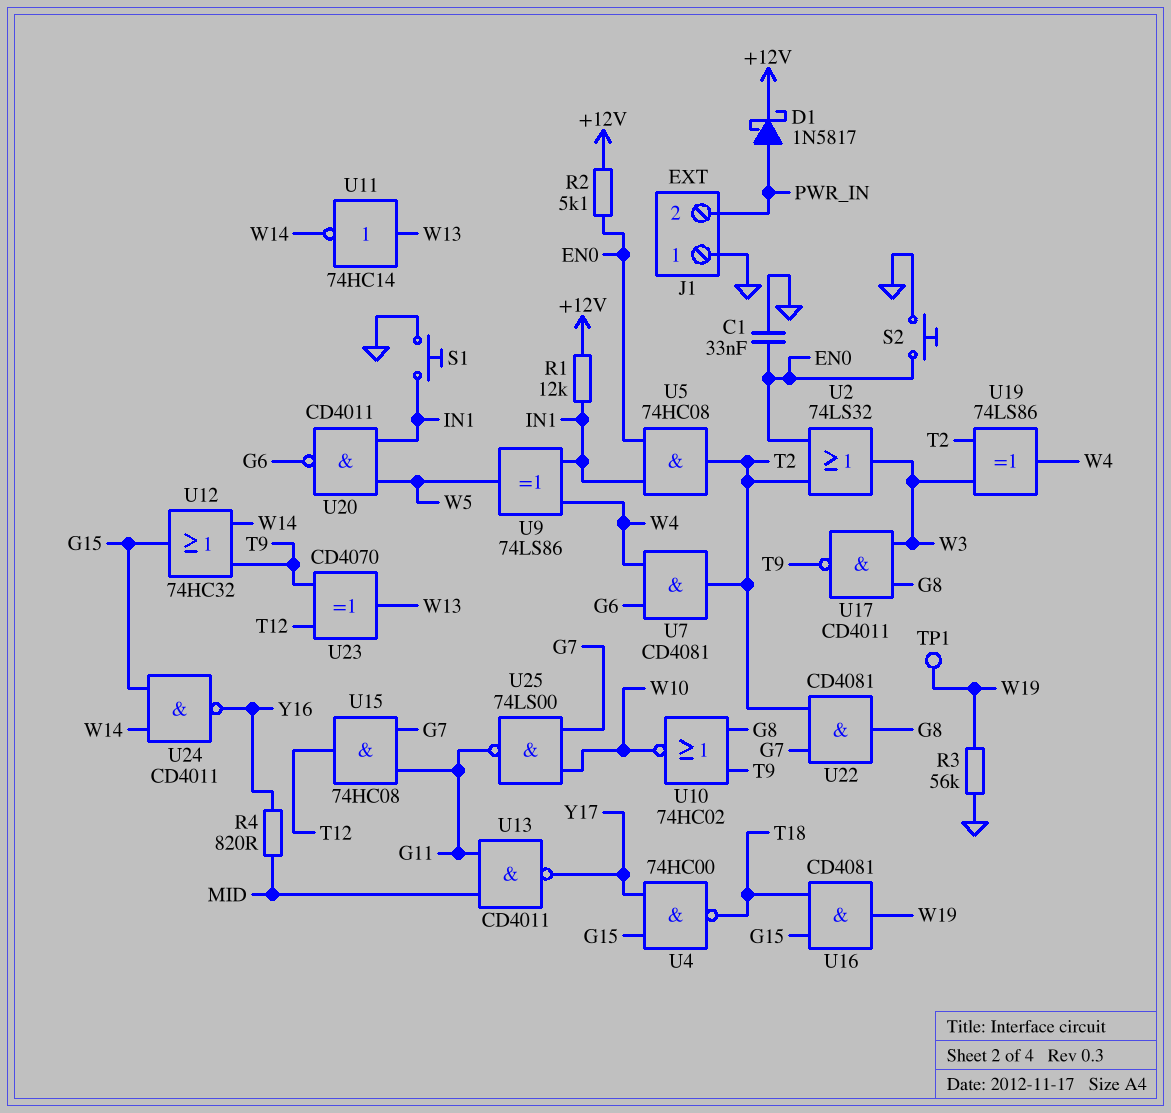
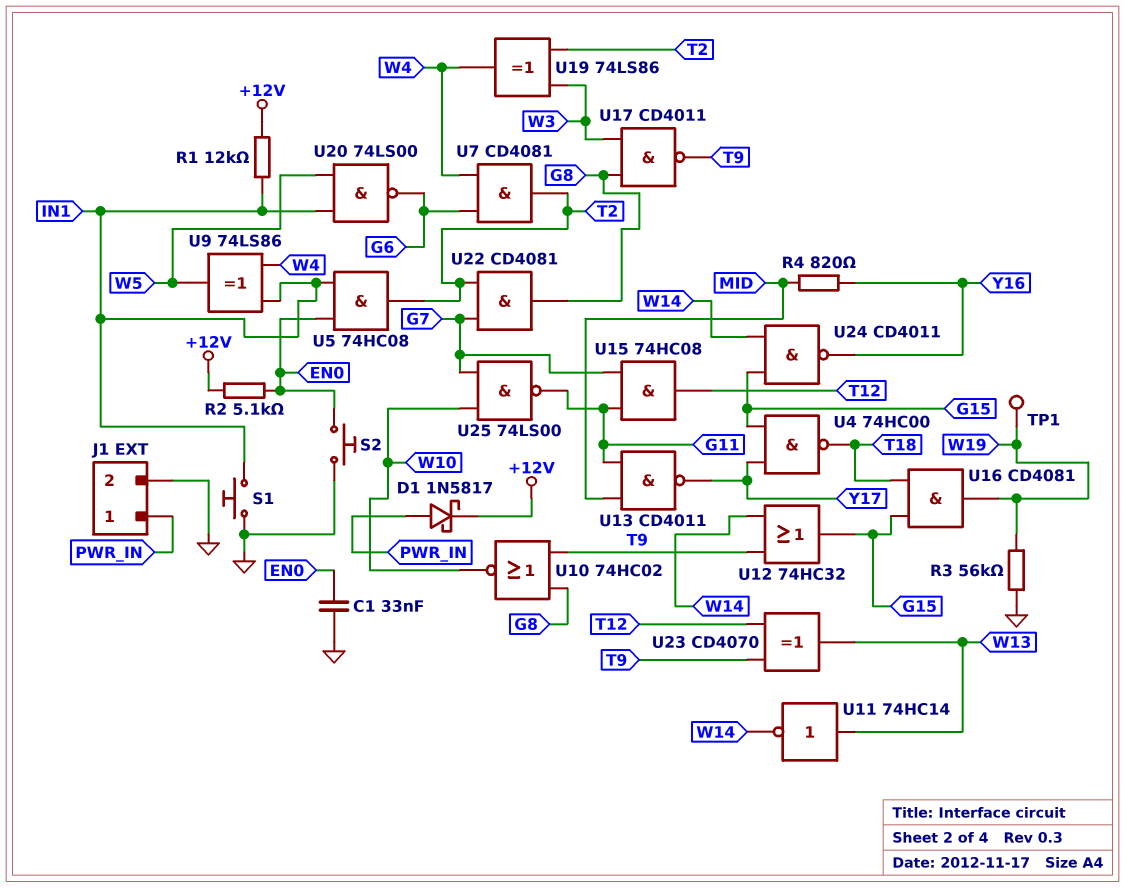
J1 pin 1: GND -> PWR_IN
J1 pin 2: PWR_IN -> GND
U2: OR 74LS32 (in EN0, in T2, out W3) -> none
U20: NAND CD4011 (in IN1, in W5, out G6) -> NAND 74LS00 (in IN1, in W5, out G6)

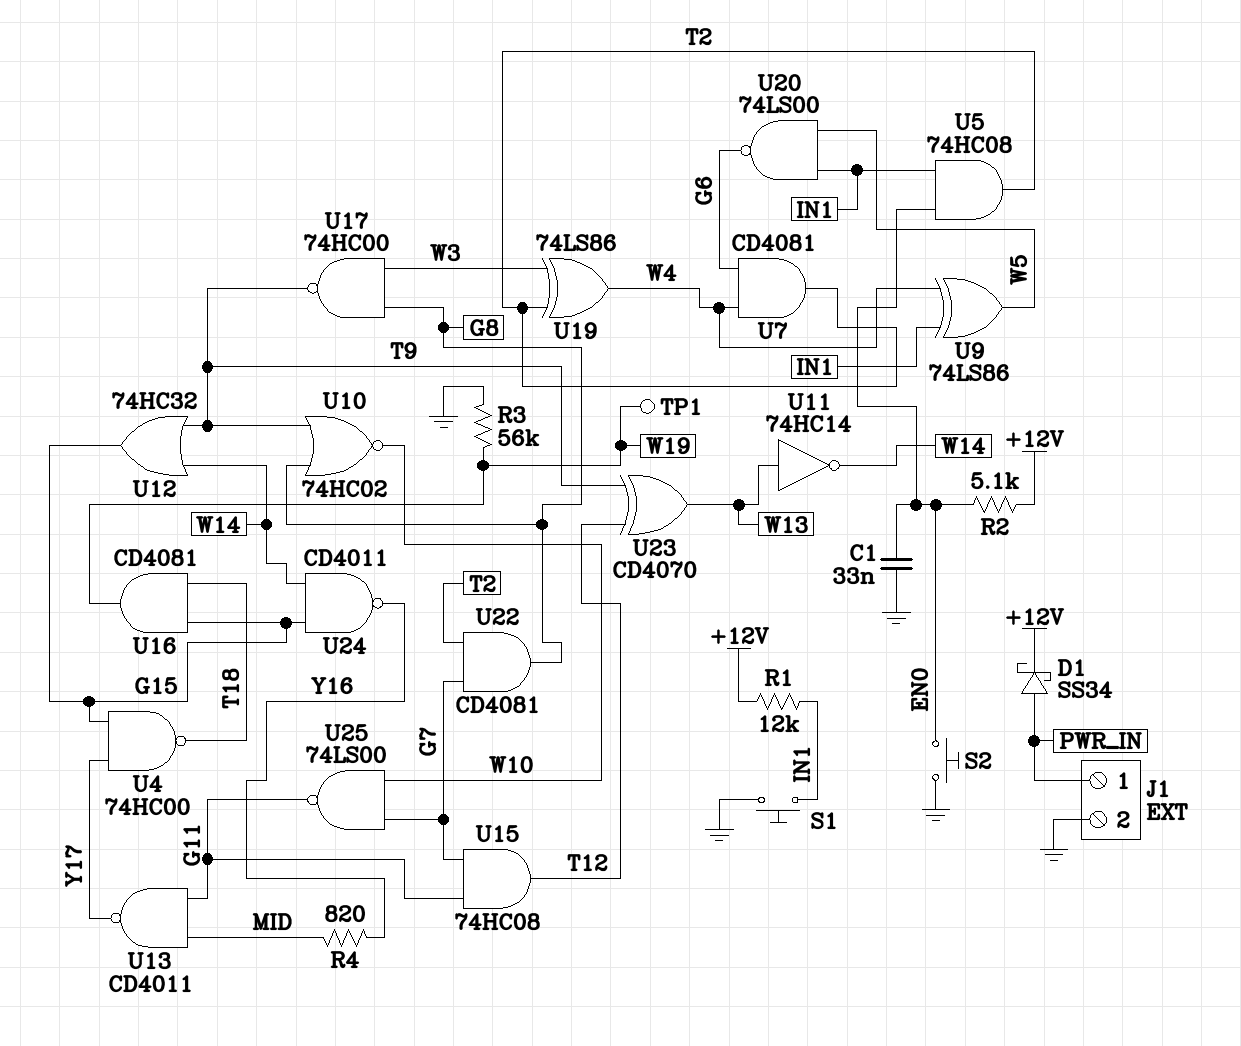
D1: schottky 1N5817 (A PWR_IN, K +12V) -> schottky SS34 (A PWR_IN, K +12V)
U17: NAND CD4011 (in G8, in W3, out T9) -> NAND 74HC00 (in G8, in W3, out T9)

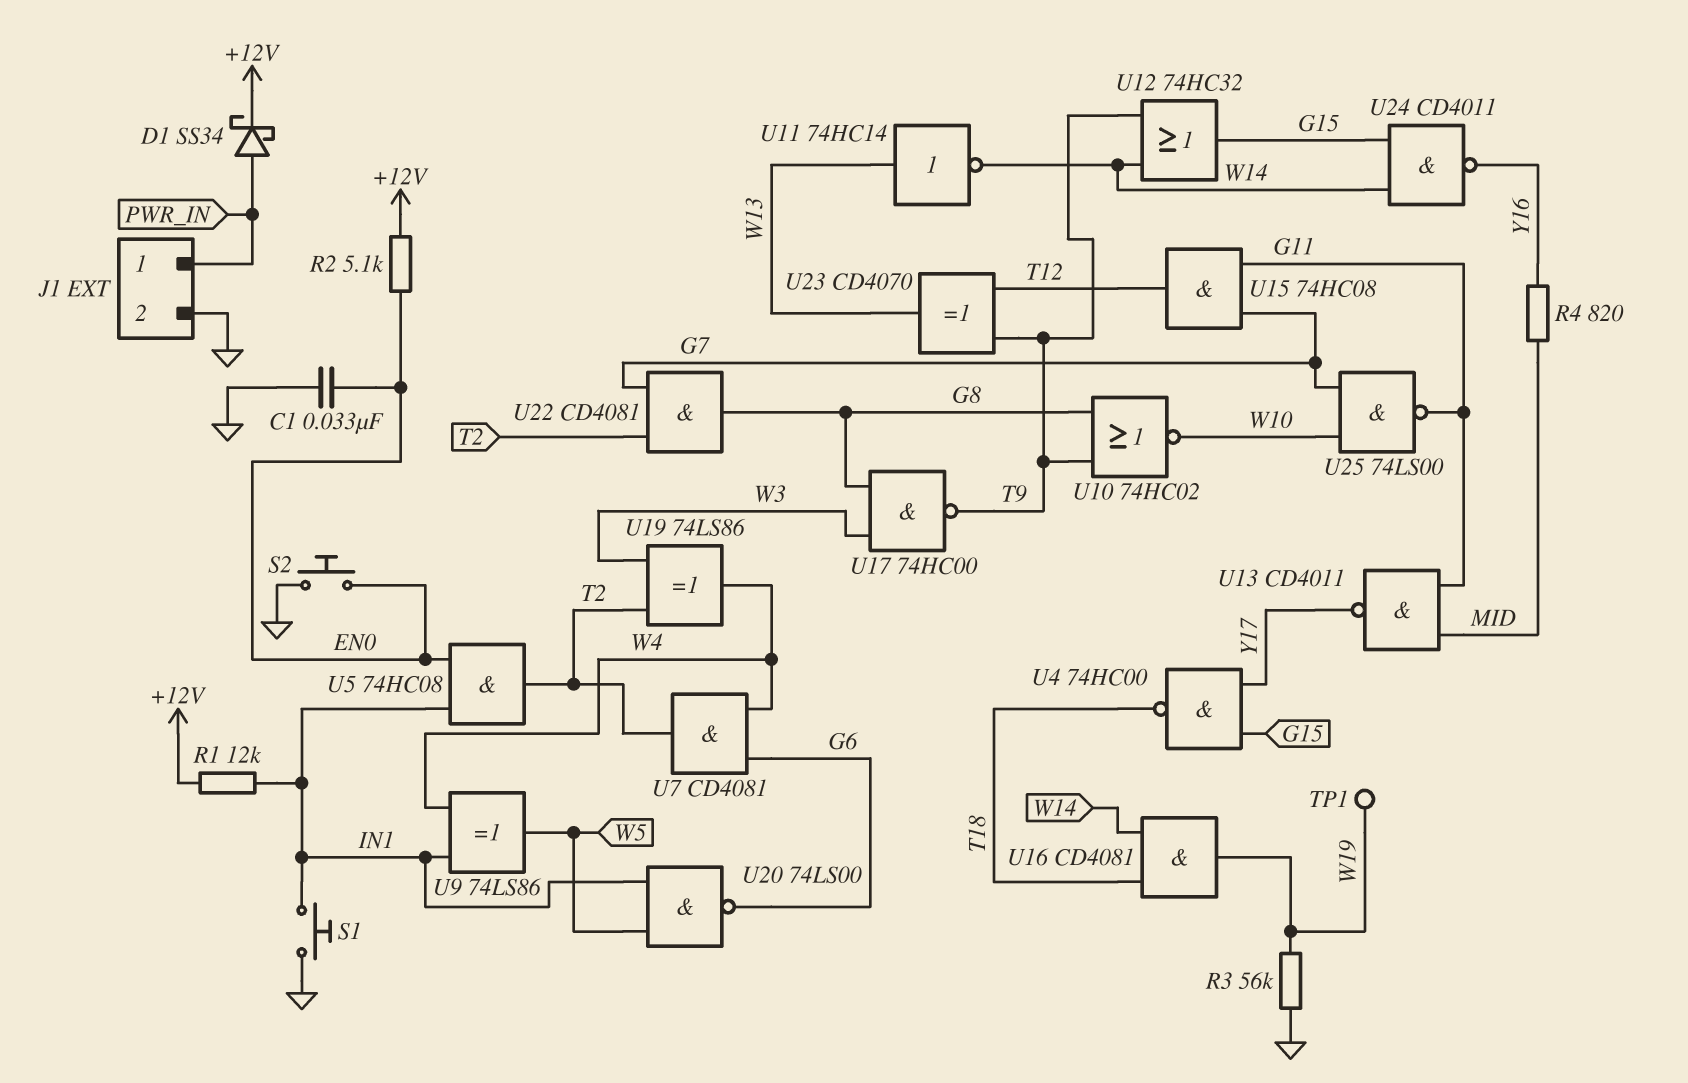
U16: AND CD4081 (in G15, in T18, out W19) -> AND CD4081 (in T18, in W14, out W19)

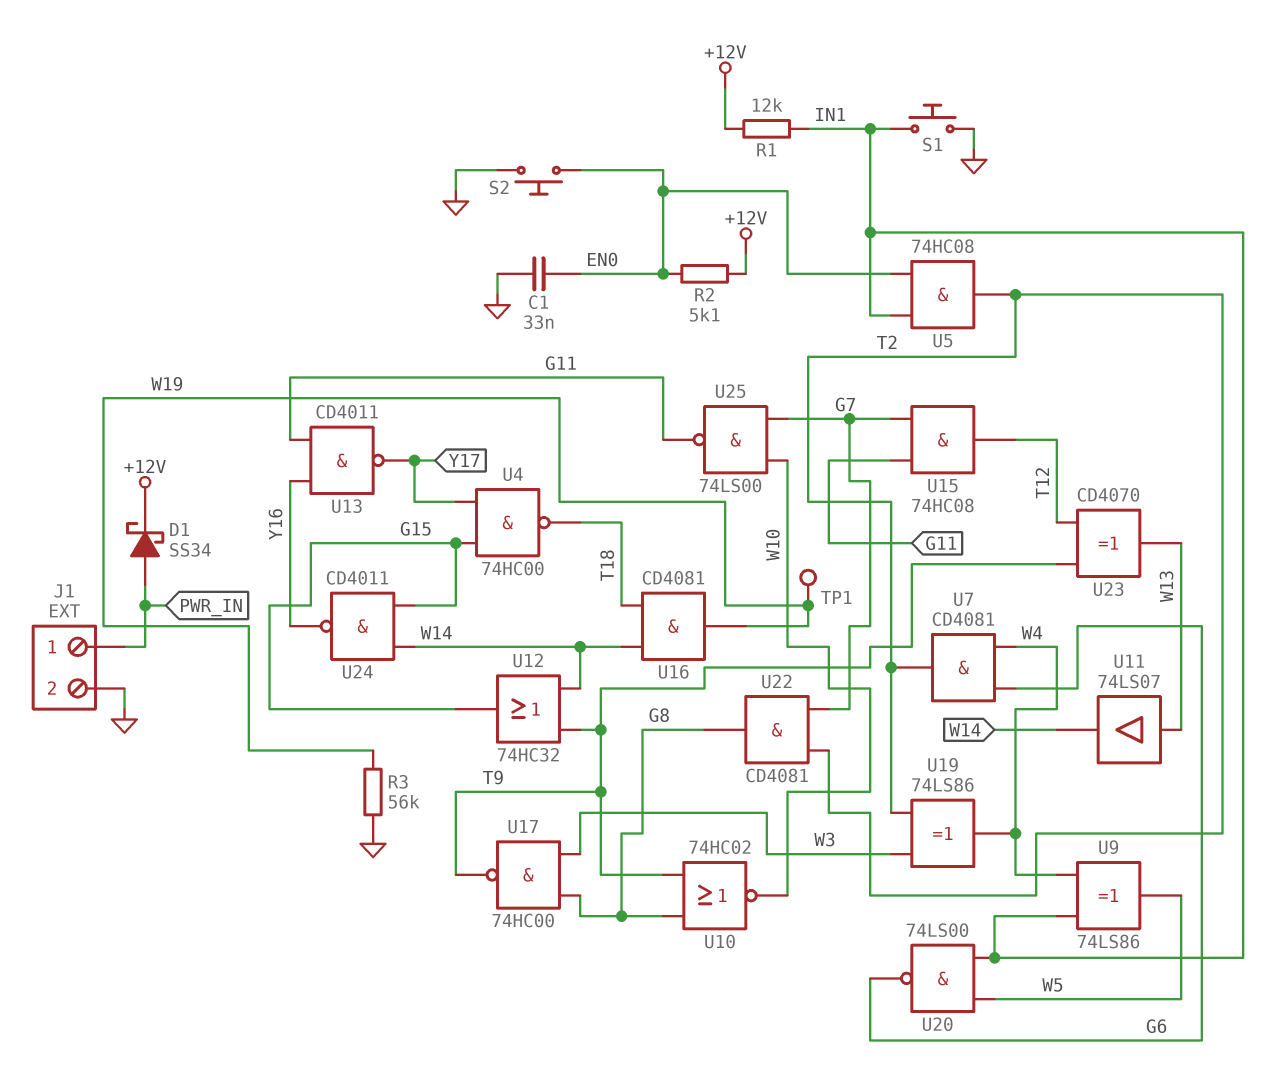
R4: 820 (MID, Y16) -> none
U11: NOT 74HC14 (in W13, out W14) -> buffer 74LS07 (in W13, out W14)
U13: NAND CD4011 (in G11, in MID, out Y17) -> NAND CD4011 (in G11, in Y16, out Y17)

